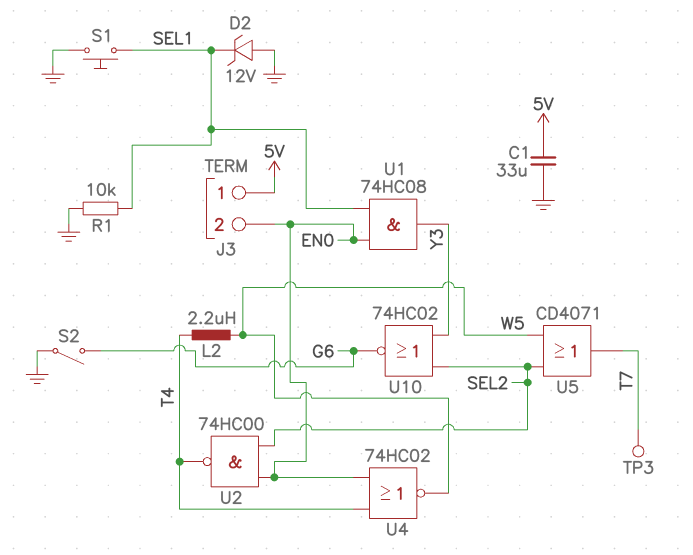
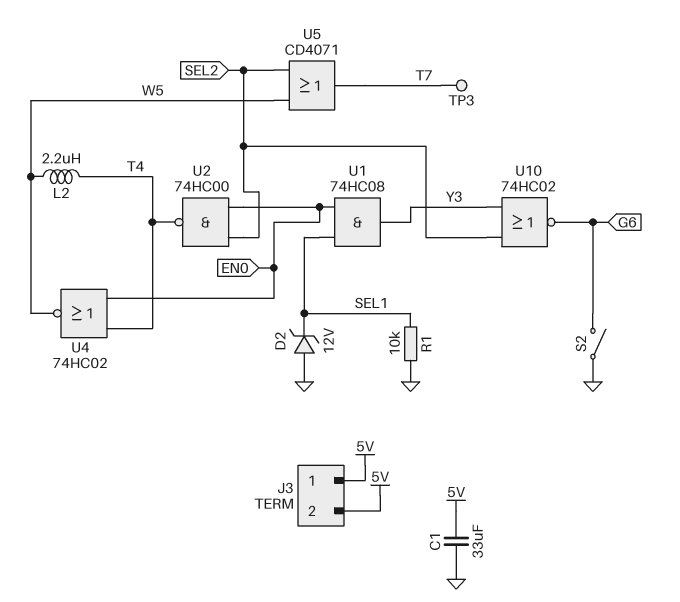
J3 pin 2: EN0 -> 5V
S1: button (GND, SEL1) -> none

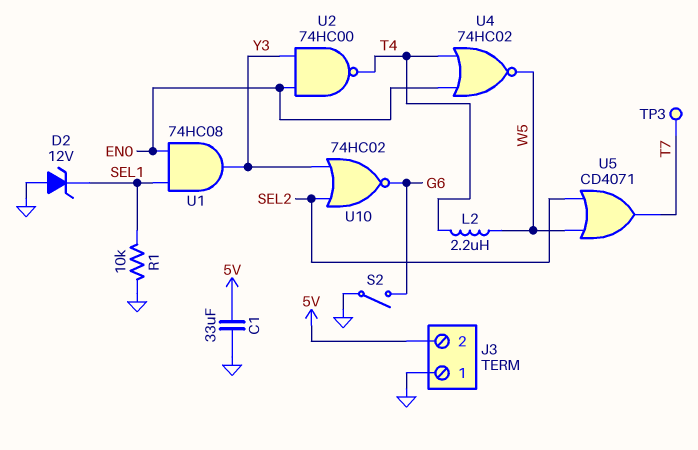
J3 pin 1: 5V -> GND
U2: NAND 74HC00 (in EN0, in SEL2, out T4) -> NAND 74HC00 (in EN0, in Y3, out T4)

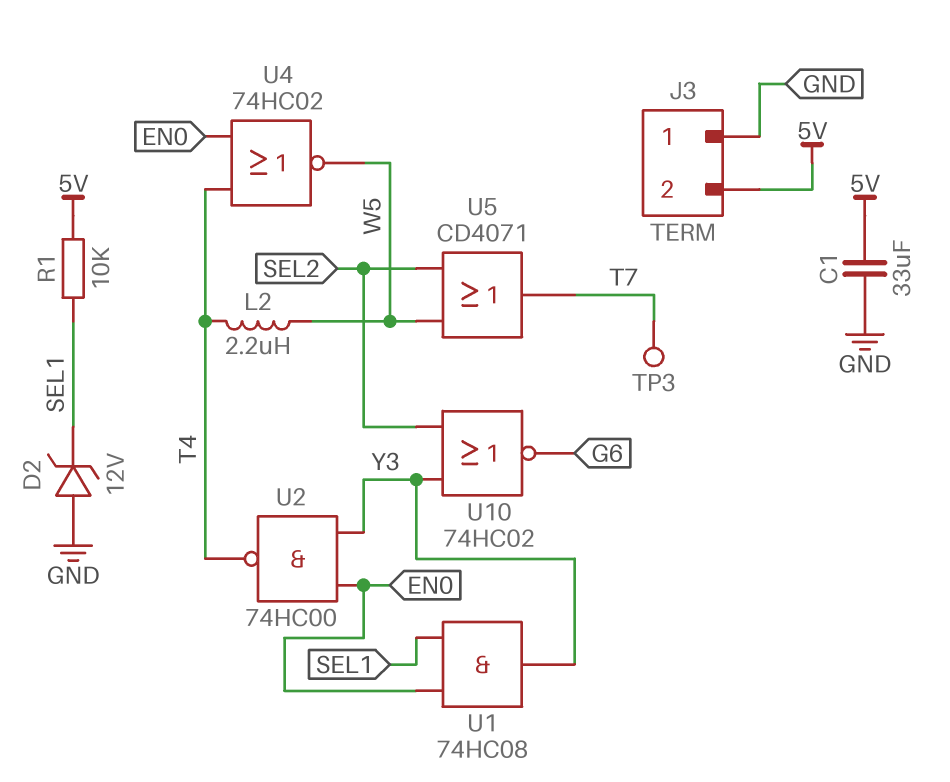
R1: 10k (GND, SEL1) -> 10k (5V, SEL1)
S2: switch (G6, GND) -> none

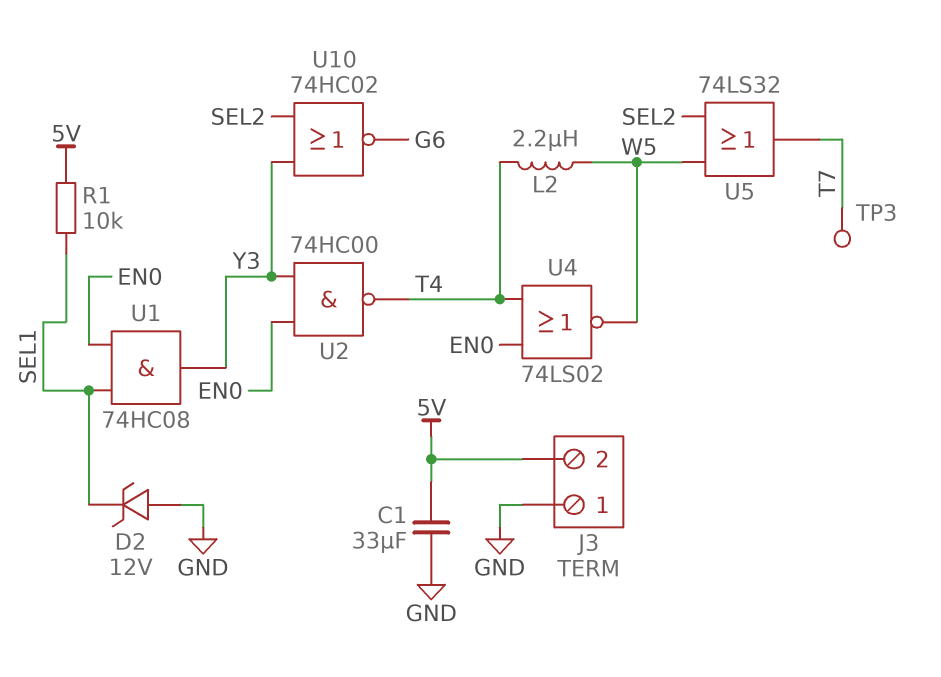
U4: NOR 74HC02 (in EN0, in T4, out W5) -> NOR 74LS02 (in EN0, in T4, out W5)
U5: OR CD4071 (in SEL2, in W5, out T7) -> OR 74LS32 (in SEL2, in W5, out T7)

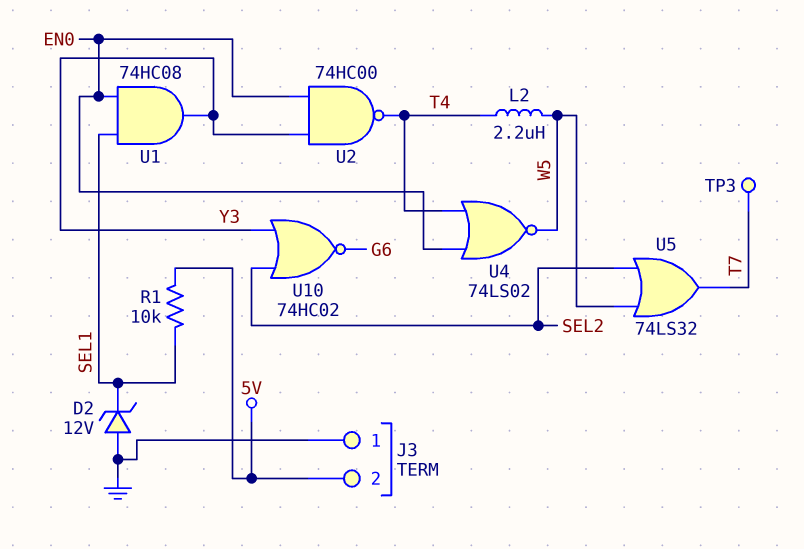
C1: 33uF (5V, GND) -> none

